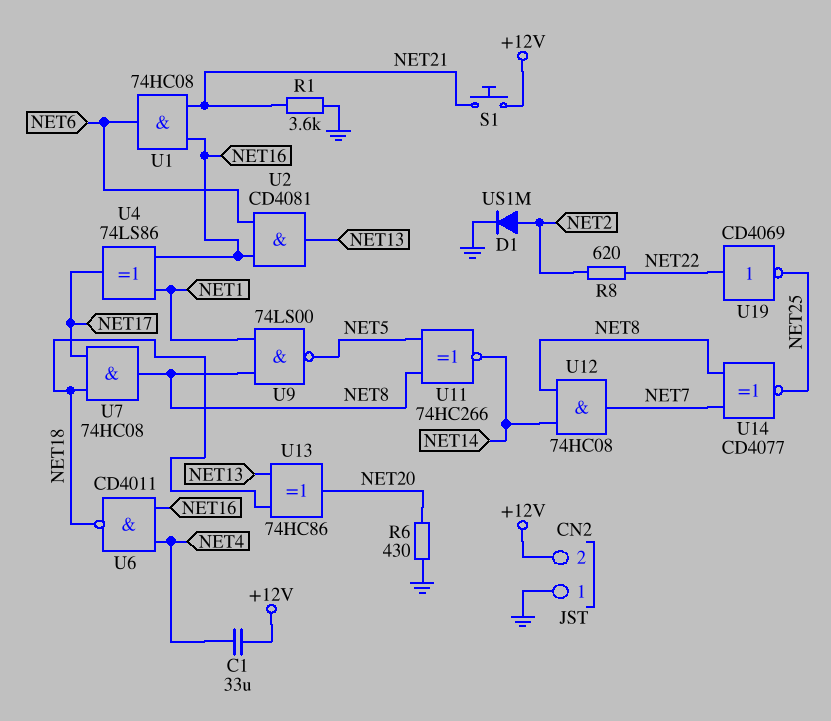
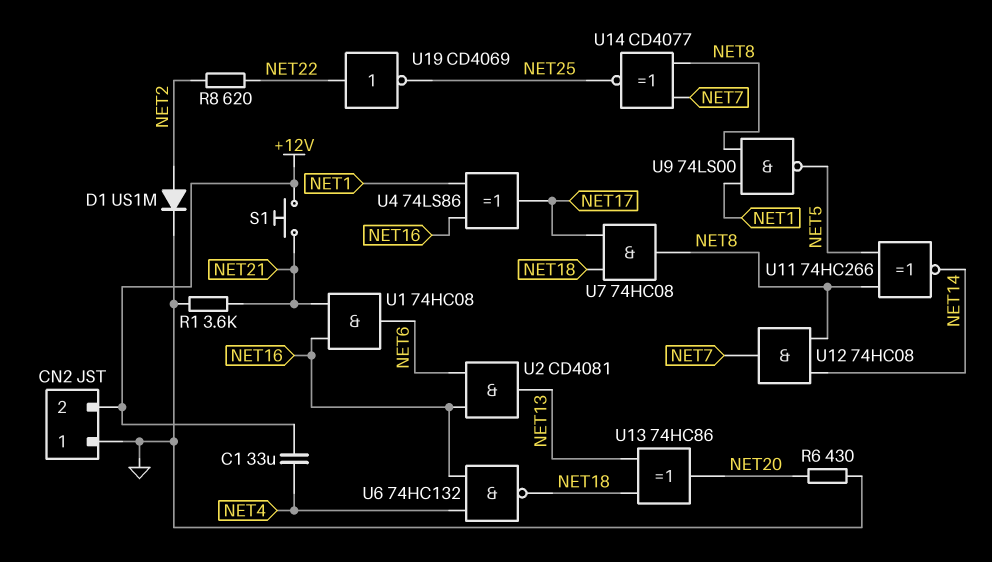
U6: NAND CD4011 (in NET4, in NET16, out NET18) -> NAND 74HC132 (in NET4, in NET16, out NET18)

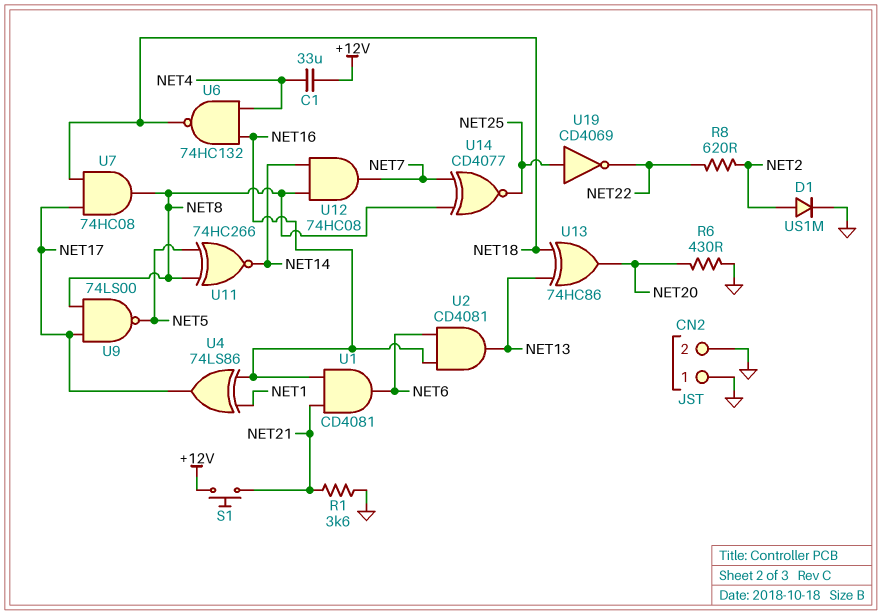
CN2 pin 2: +12V -> GND
U1: AND 74HC08 (in NET16, in NET21, out NET6) -> AND CD4081 (in NET16, in NET21, out NET6)
U9: NAND 74LS00 (in NET1, in NET8, out NET5) -> NAND 74LS00 (in NET8, in NET17, out NET5)
U19: NOT CD4069 (in NET22, out NET25) -> NOT CD4069 (in NET25, out NET22)

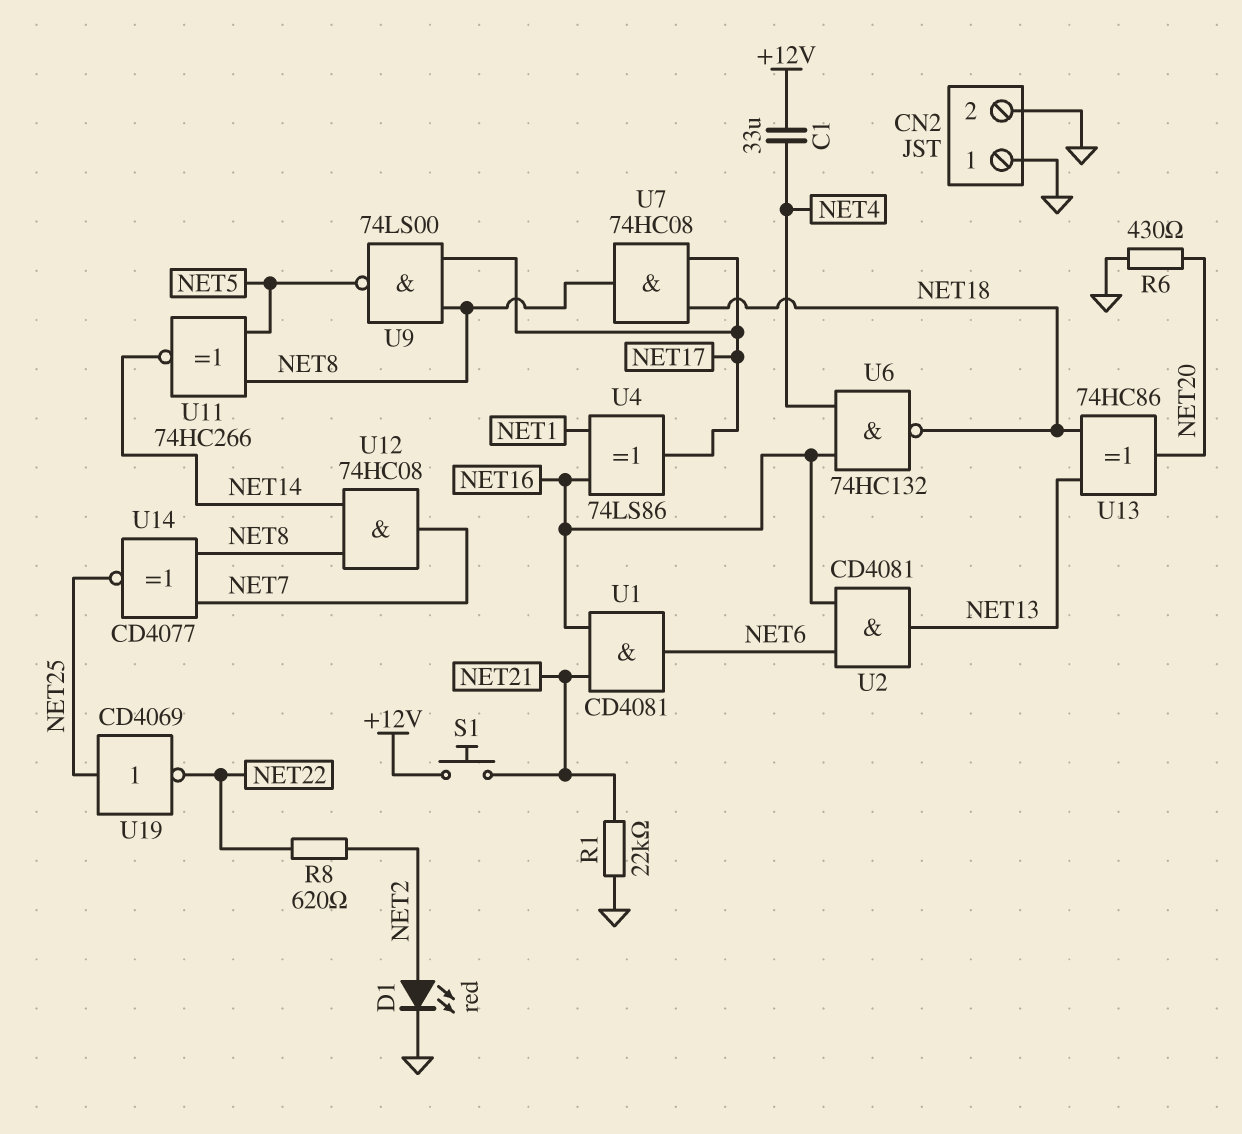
D1: diode US1M (A NET2, K GND) -> LED red (A NET2, K GND)
R1: 3.6k (GND, NET21) -> 22k (GND, NET21)

